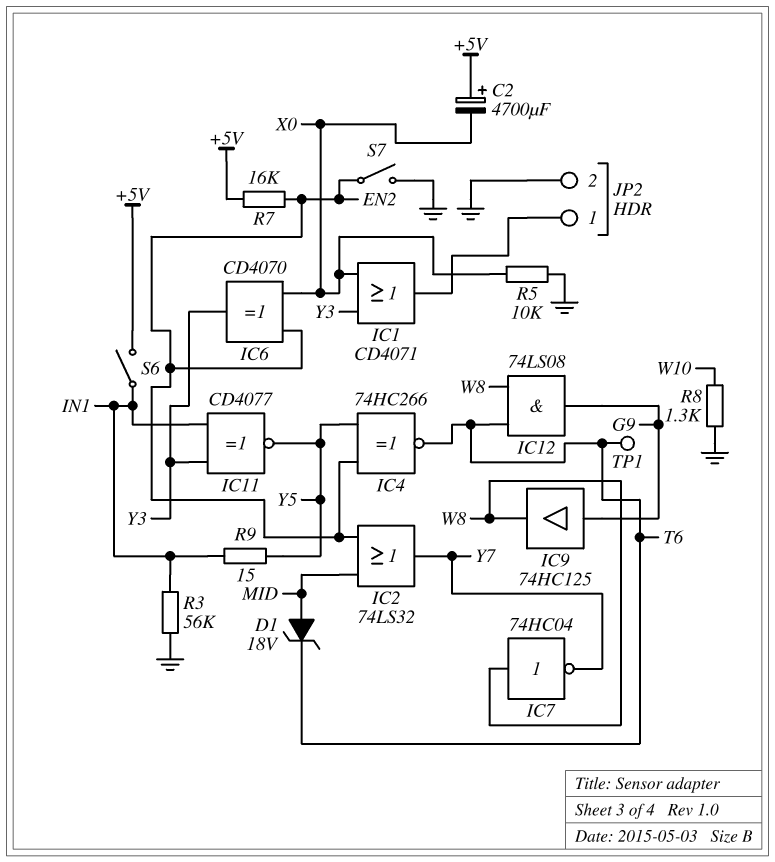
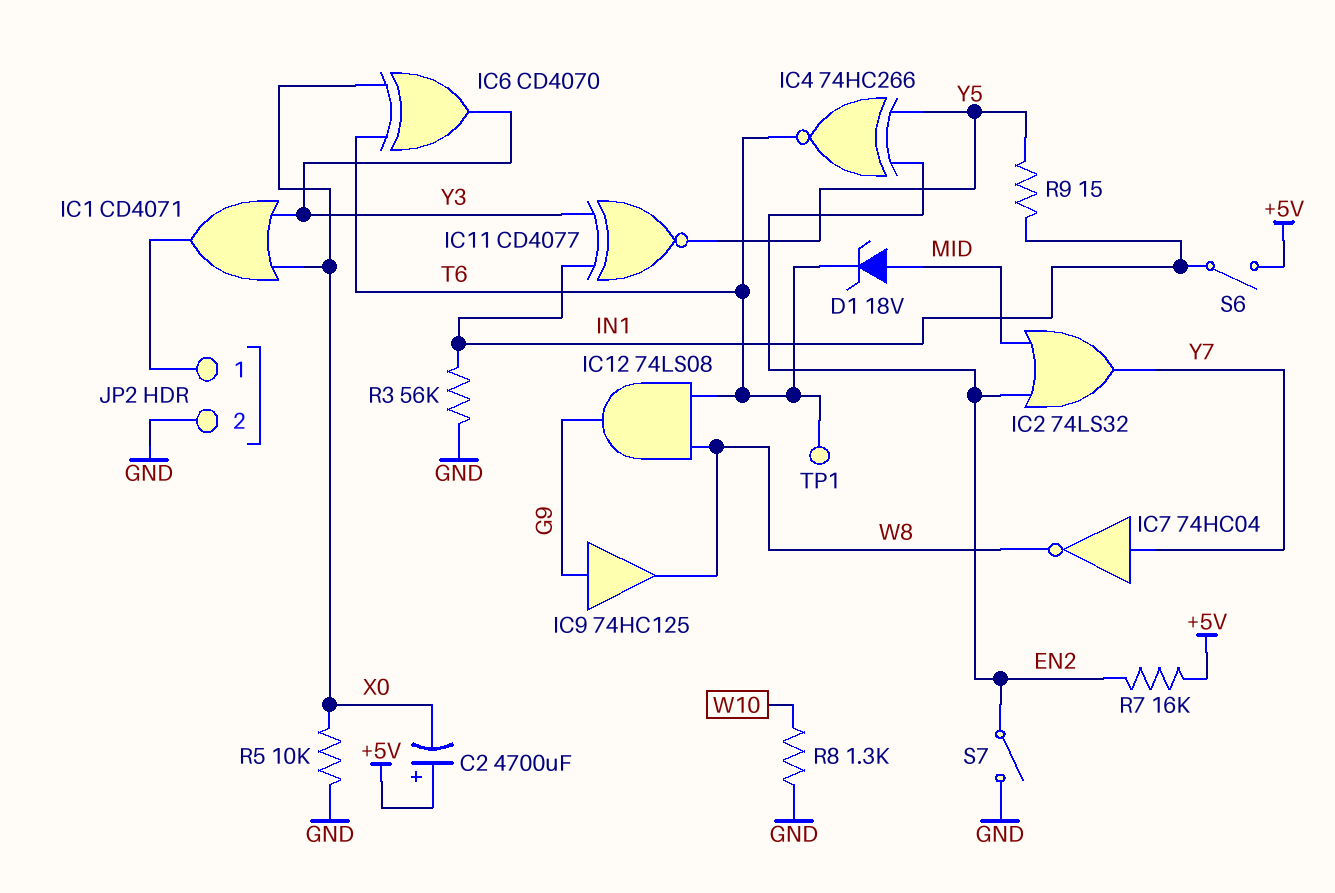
IC6: XOR CD4070 (in EN2, in X0, out Y3) -> XOR CD4070 (in T6, in X0, out Y3)
IC7: NOT 74HC04 (in W8, out Y7) -> NOT 74HC04 (in Y7, out W8)

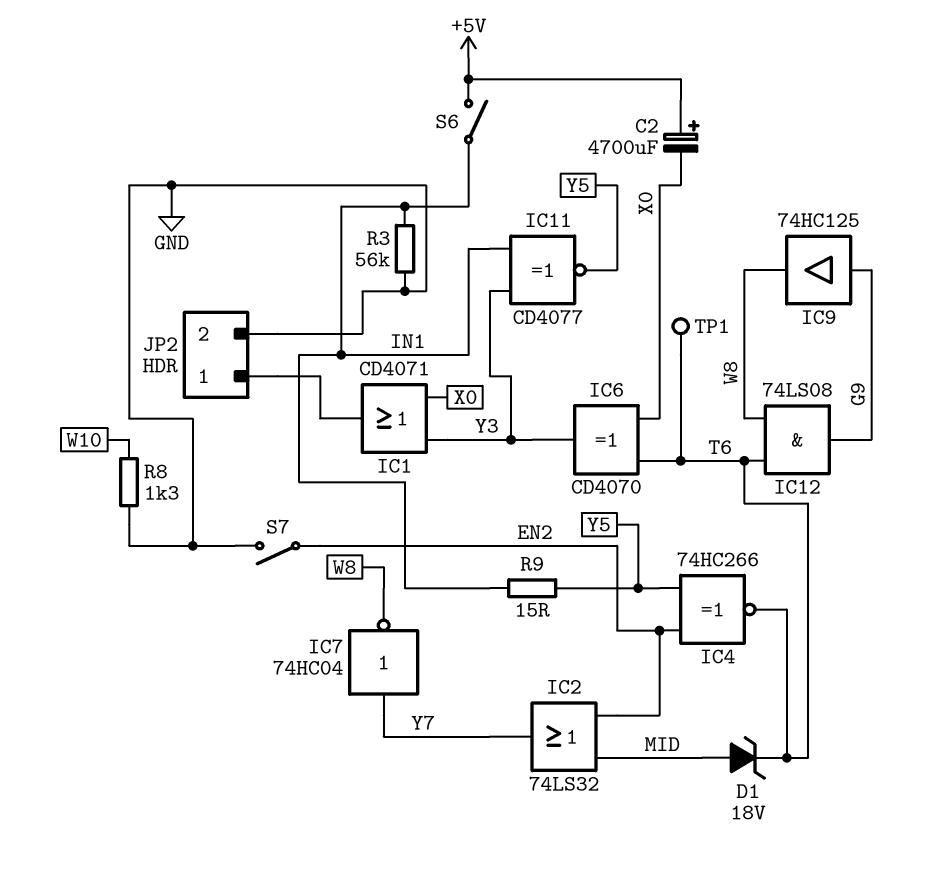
R5: 10k (GND, X0) -> none
R7: 16k (+5V, EN2) -> none

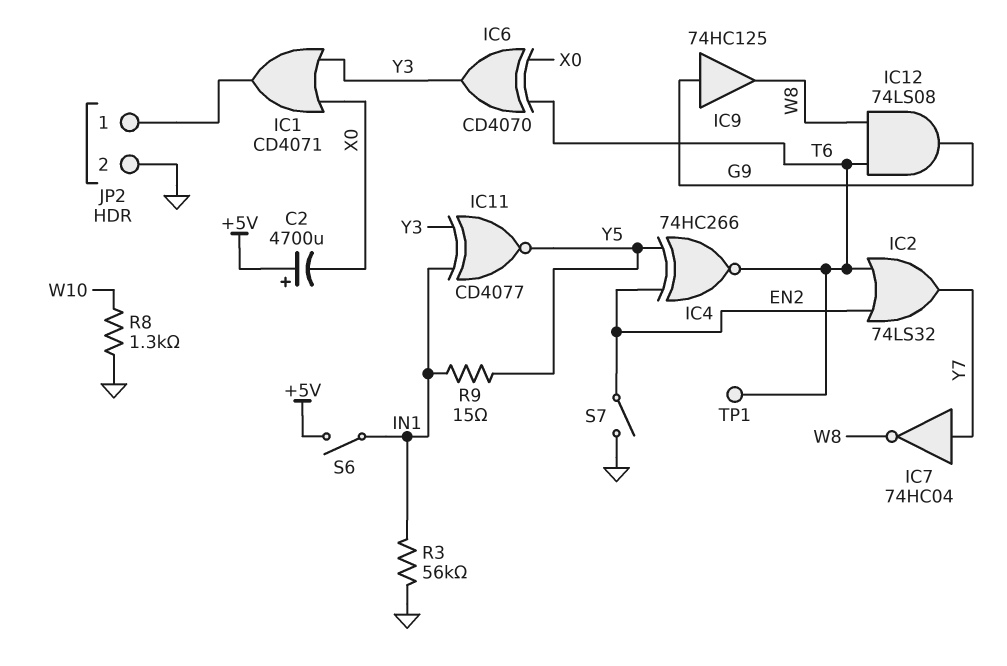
D1: zener 18V (A MID, K T6) -> none
IC2: OR 74LS32 (in EN2, in MID, out Y7) -> OR 74LS32 (in EN2, in T6, out Y7)

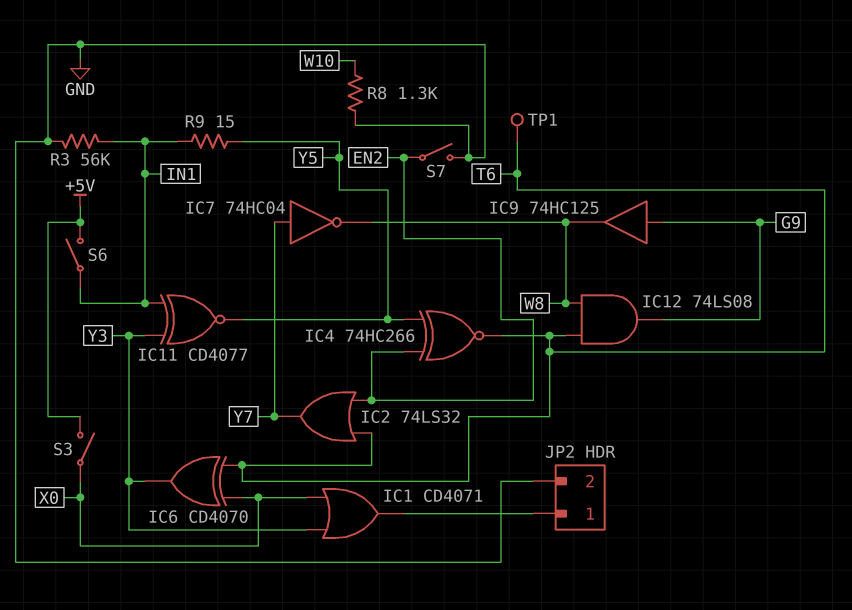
C2: 4700uF (plus +5V, minus X0) -> none
S3: none -> switch (+5V, X0)

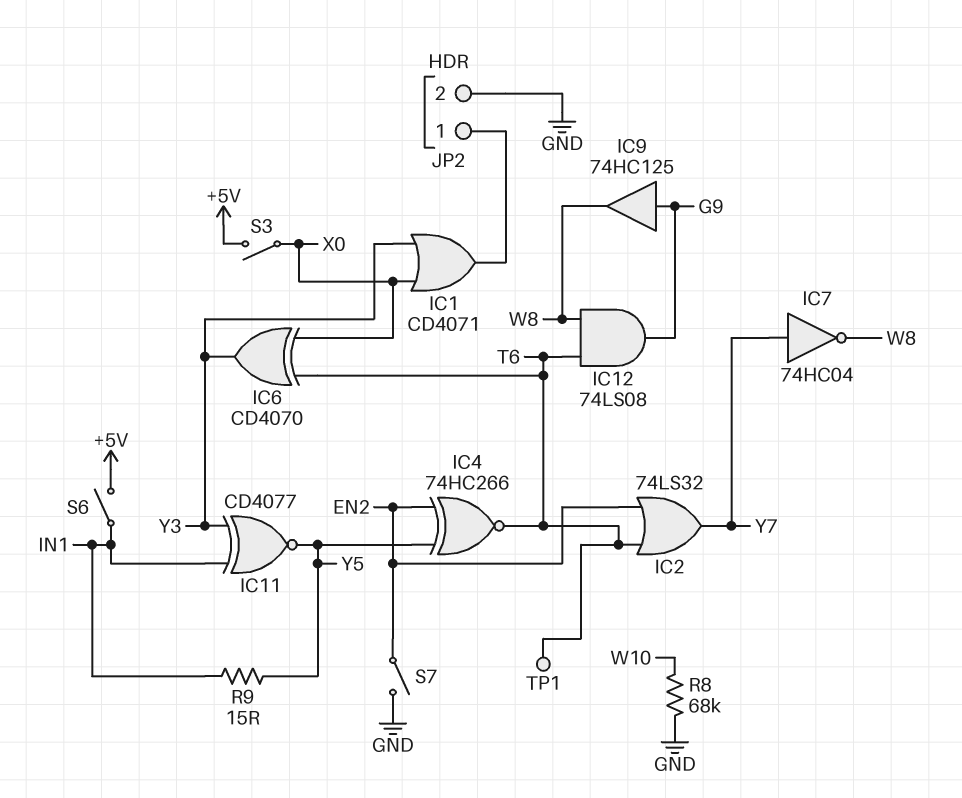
R3: 56k (GND, IN1) -> none
R8: 1.3k (GND, W10) -> 68k (GND, W10)

